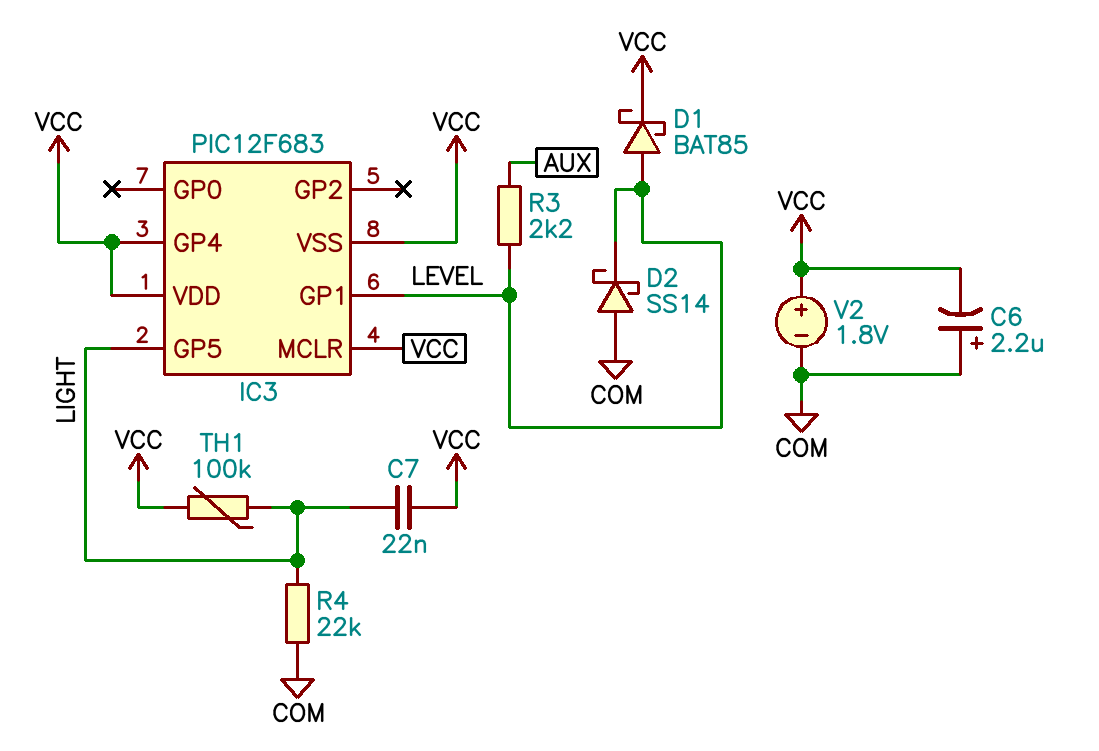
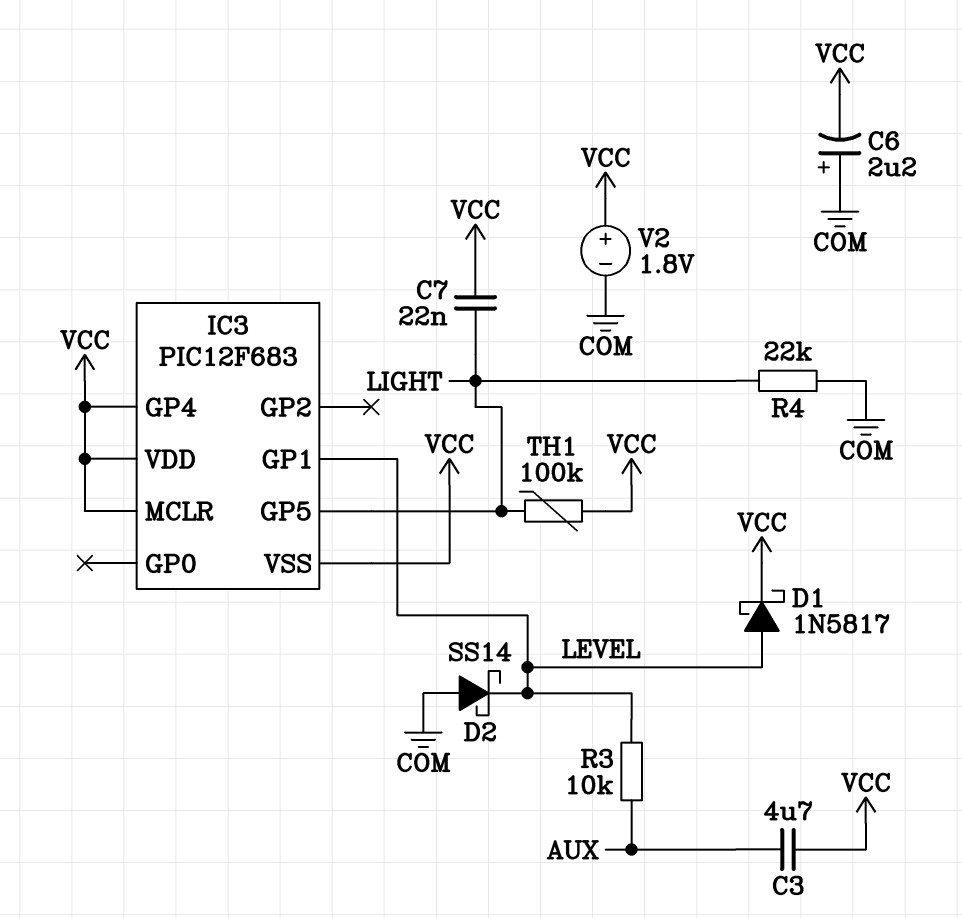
C3: none -> 4.7uF (AUX, VCC)
D1: schottky BAT85 (A LEVEL, K VCC) -> schottky 1N5817 (A LEVEL, K VCC)
R3: 2.2k (AUX, LEVEL) -> 10k (AUX, LEVEL)

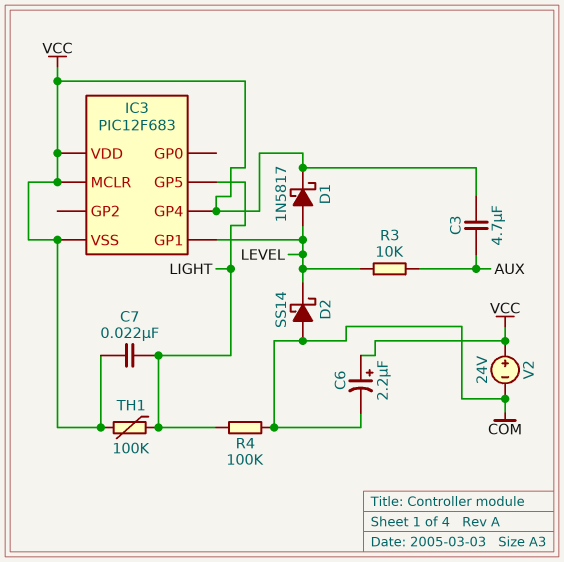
C6: 2.2uF (plus COM, minus VCC) -> 2.2uF (plus VCC, minus COM)
R4: 22k (COM, LIGHT) -> 100k (COM, LIGHT)
V2: 1.8V (plus VCC, minus COM) -> 24V (plus VCC, minus COM)

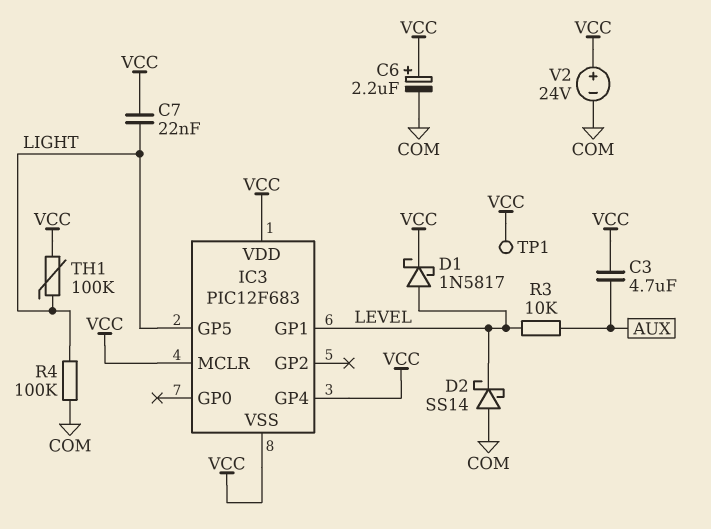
TP1: none -> test point (VCC)

